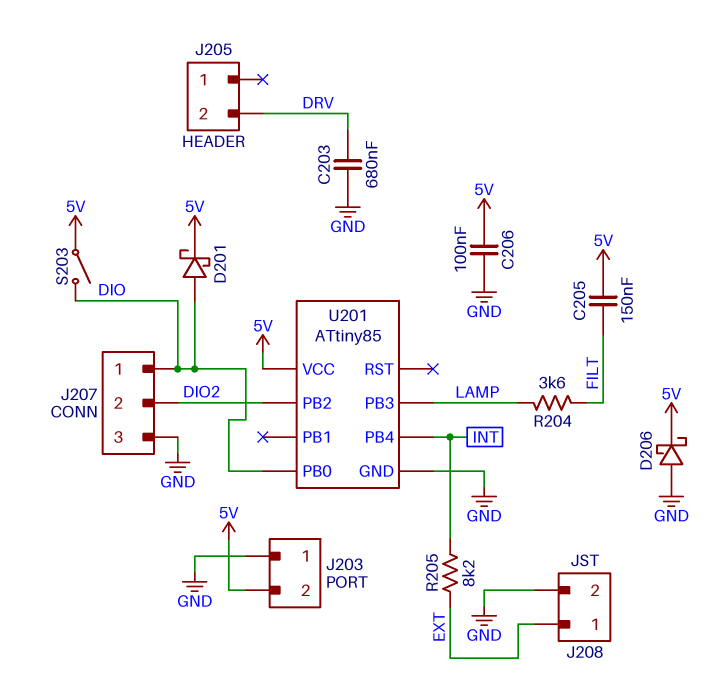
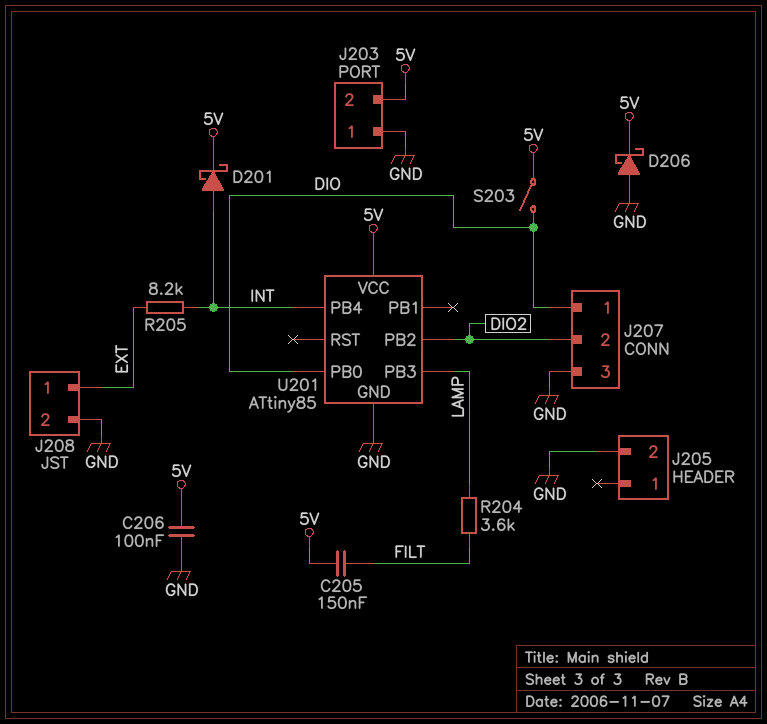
C203: 680nF (DRV, GND) -> none
D201: schottky (A DIO, K 5V) -> schottky (A INT, K 5V)
J205 pin 2: DRV -> GND

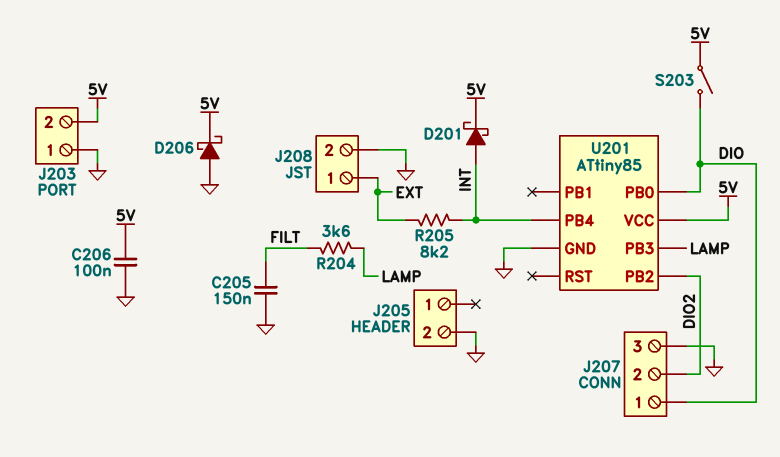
C205: 150nF (5V, FILT) -> 150nF (FILT, GND)

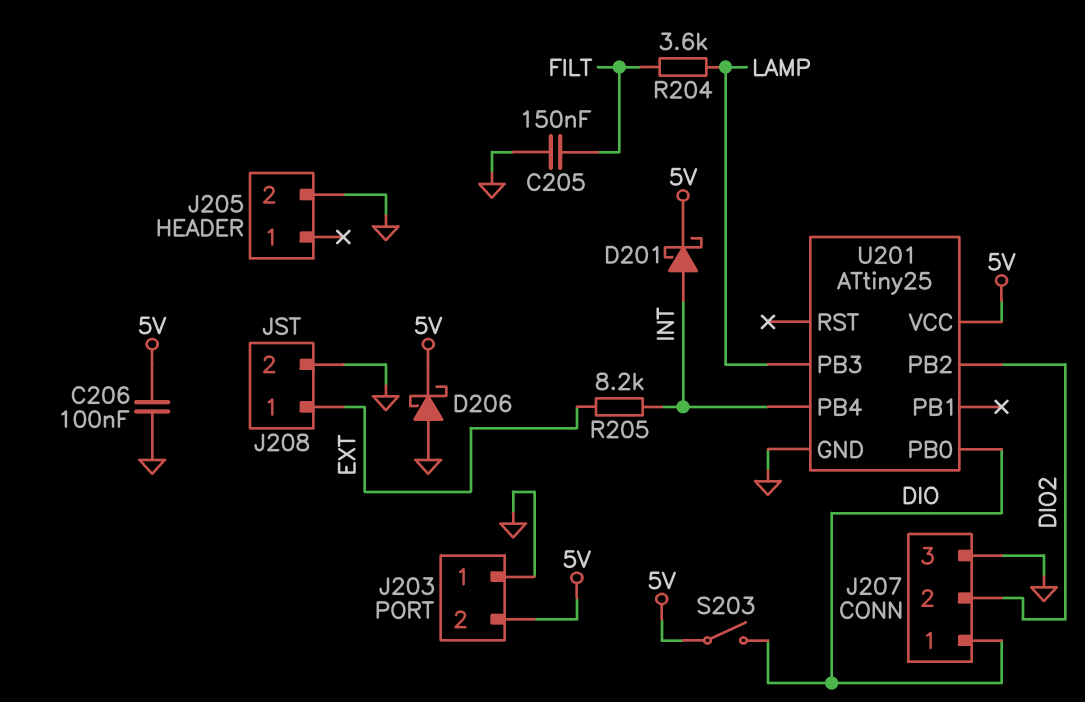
U201: ATtiny85 -> ATtiny25

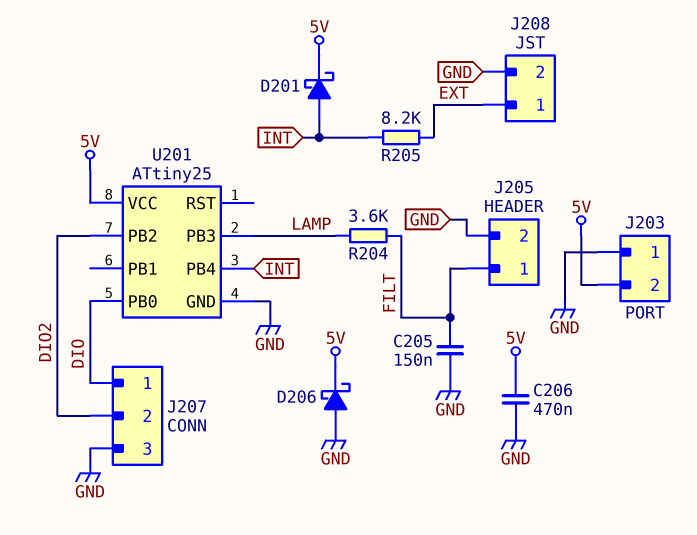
C206: 100nF (5V, GND) -> 470nF (5V, GND)
J205 pin 1: none -> FILT
S203: switch (5V, DIO) -> none

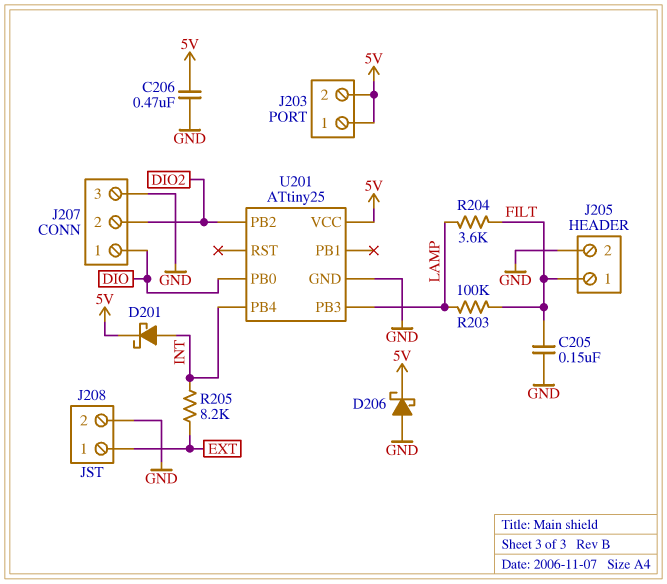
J203 pin 1: GND -> 5V
R203: none -> 100k (FILT, LAMP)

